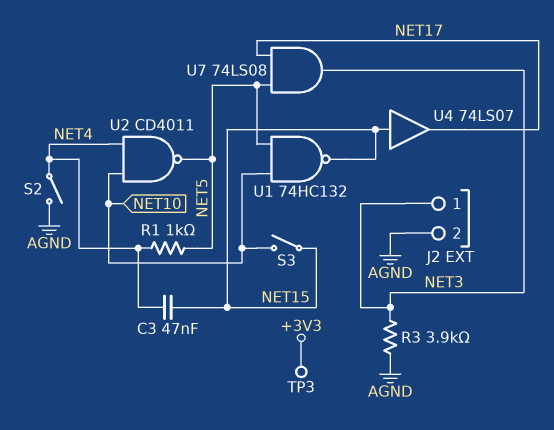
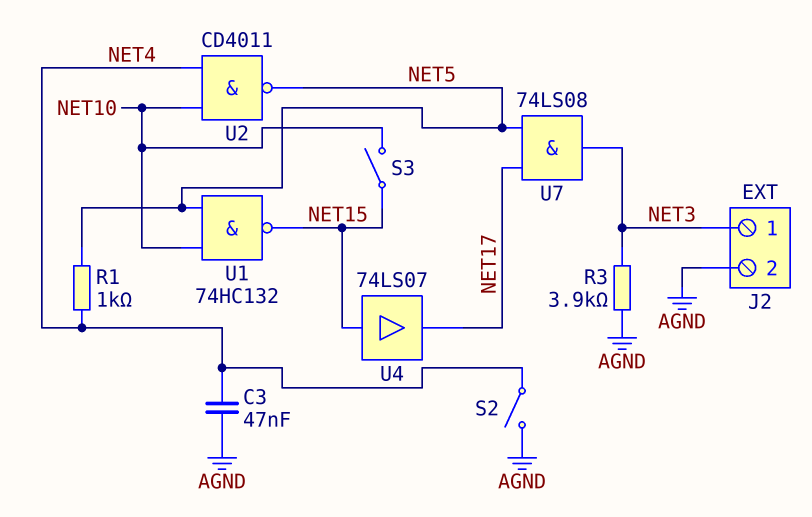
C3: 47nF (NET4, NET15) -> 47nF (AGND, NET4)
TP3: test point (+3V3) -> none

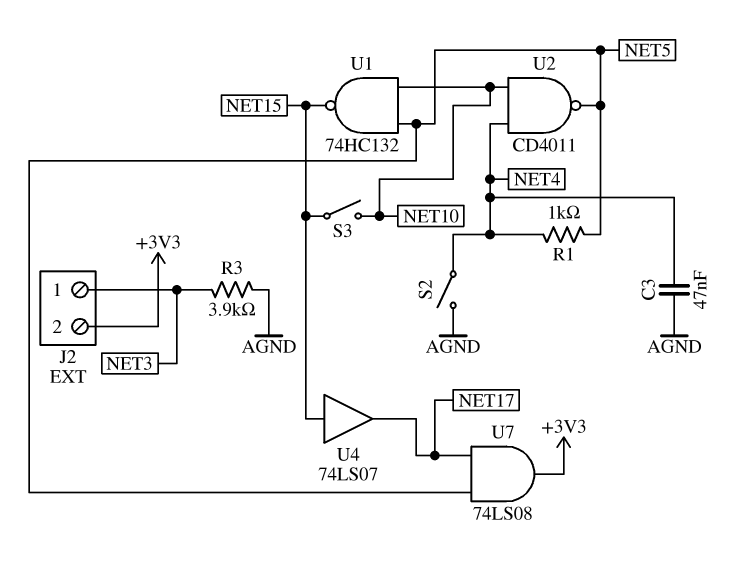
J2 pin 2: AGND -> +3V3
U7: AND 74LS08 (in NET5, in NET17, out NET3) -> AND 74LS08 (in NET5, in NET17, out +3V3)

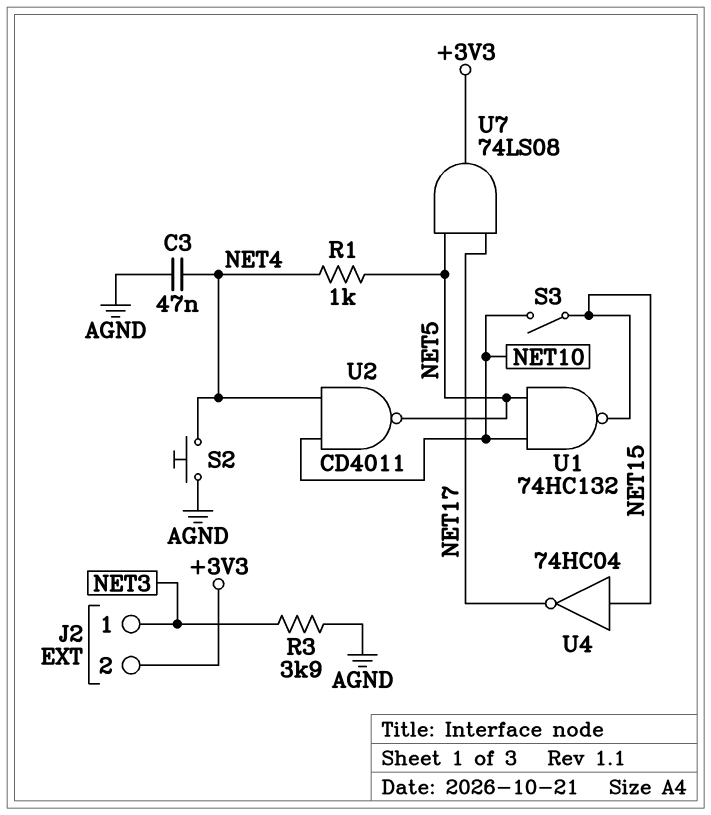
S2: switch (AGND, NET4) -> button (AGND, NET4)
U4: buffer 74LS07 (in NET15, out NET17) -> NOT 74HC04 (in NET15, out NET17)

